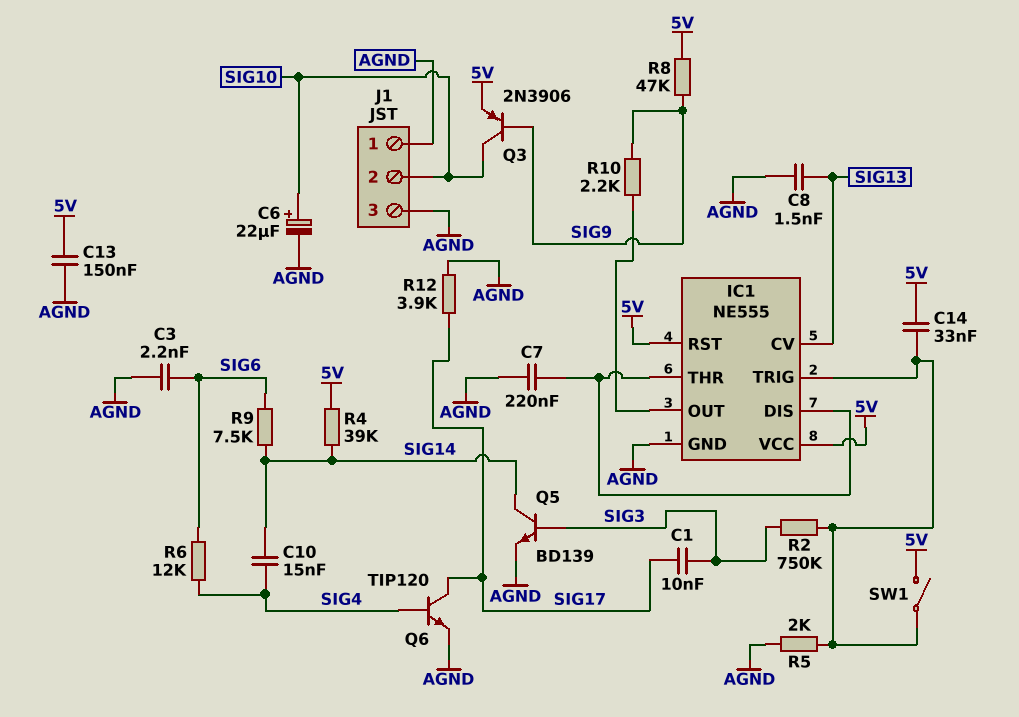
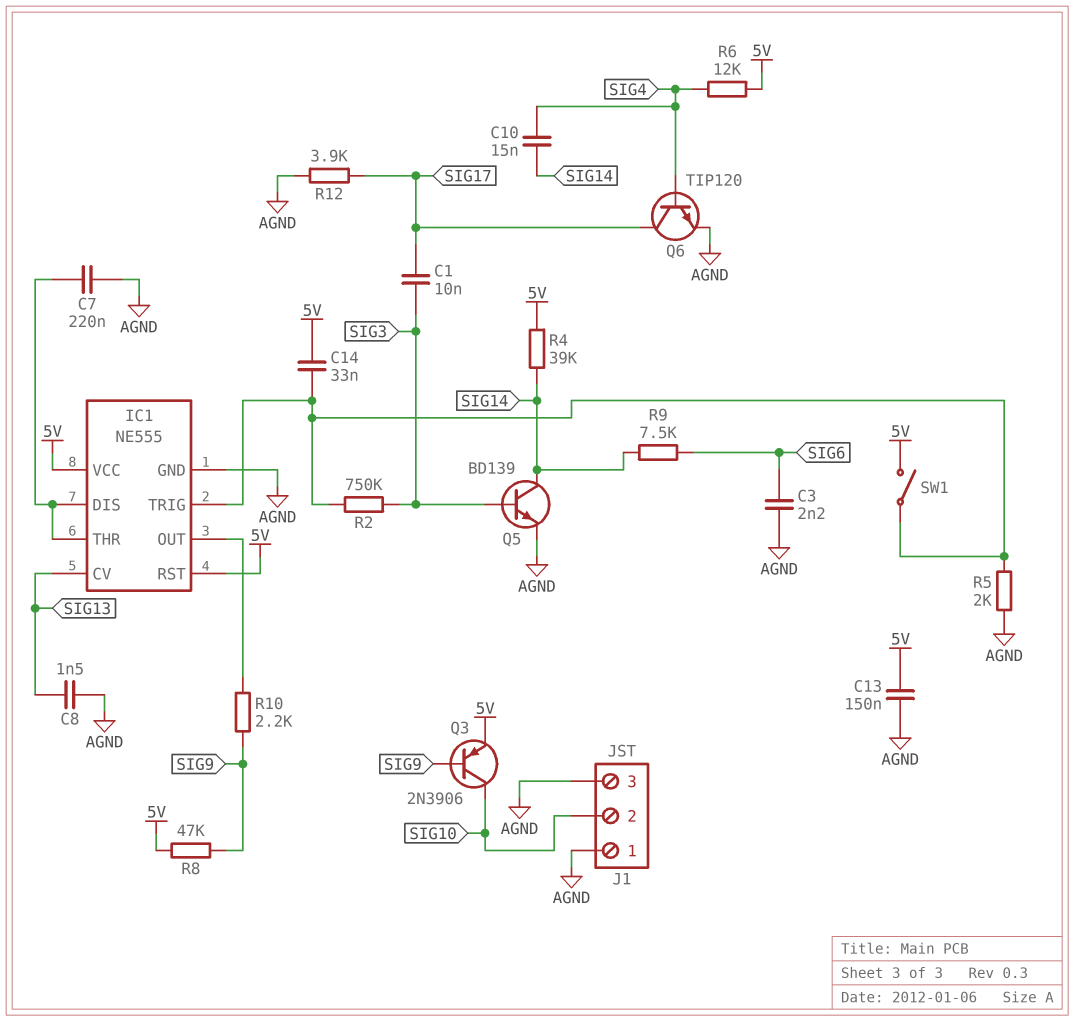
C6: 22uF (plus SIG10, minus AGND) -> none
R6: 12k (SIG4, SIG6) -> 12k (5V, SIG4)

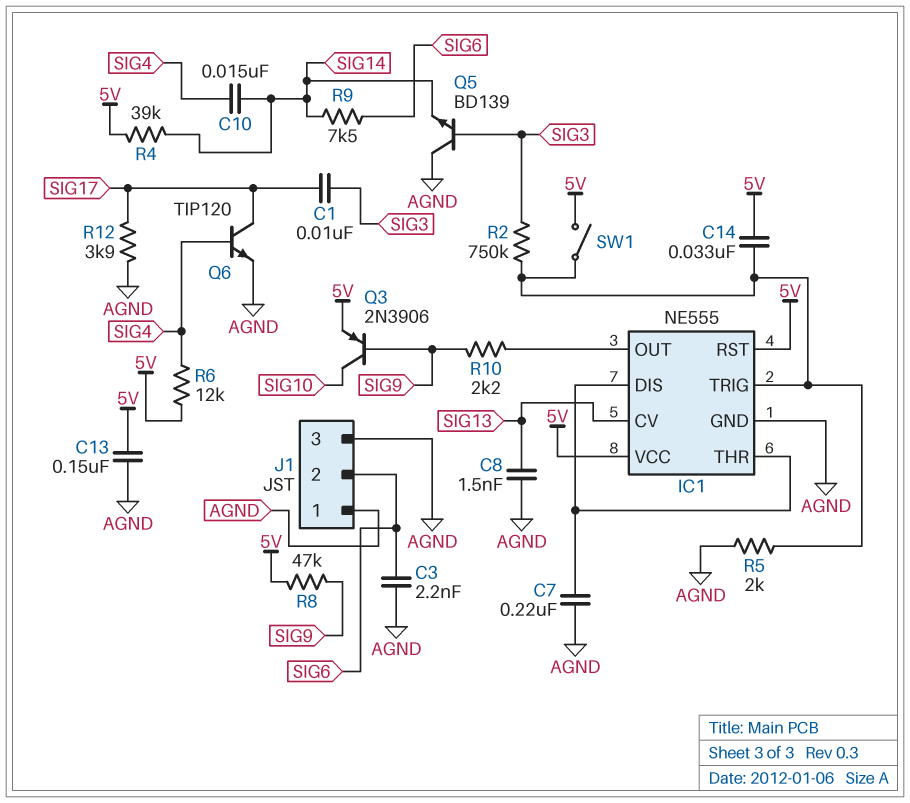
J1 pin 2: SIG10 -> SIG6
Q5: NPN BD139 (B SIG3, C SIG14, E AGND) -> NPN BD139 (B SIG3, C AGND, E SIG14)

